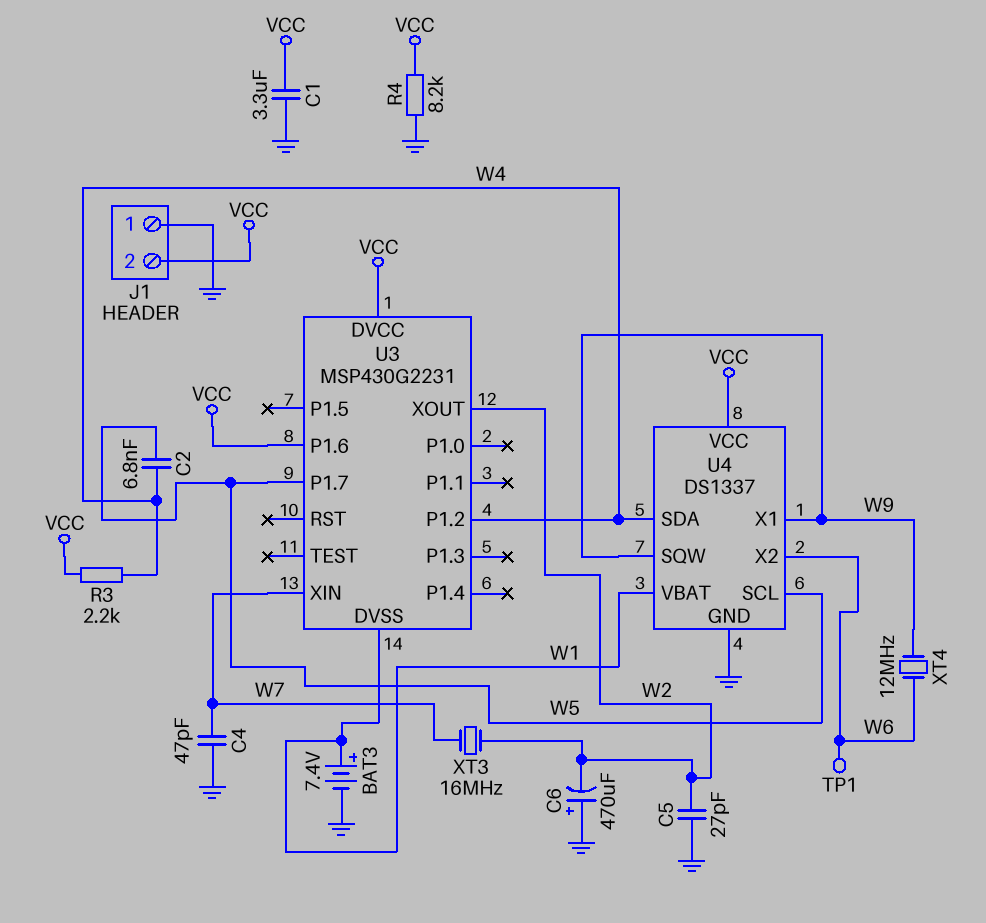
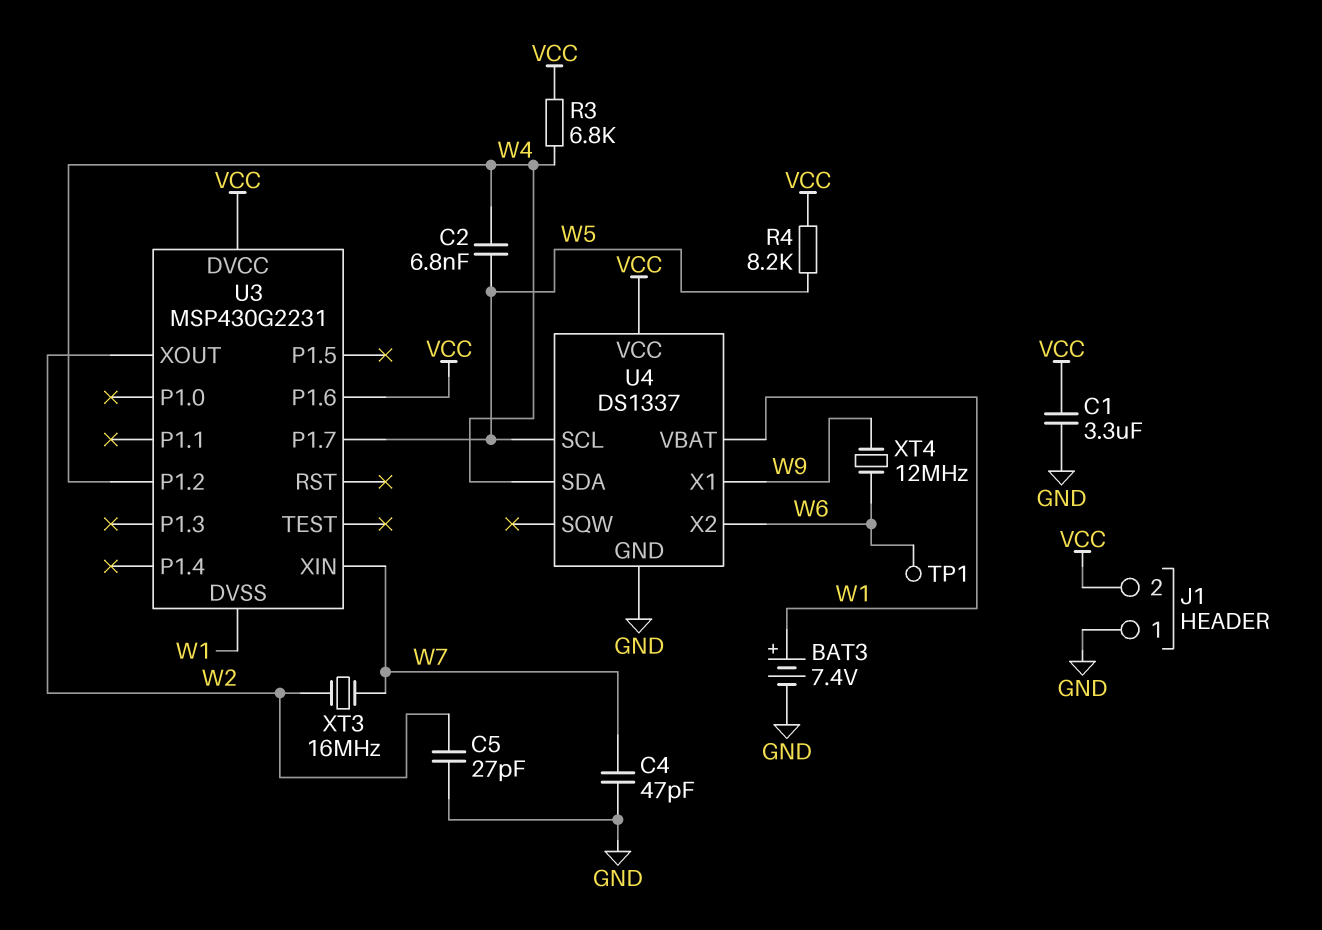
C6: 470uF (plus GND, minus W2) -> none
R3: 2.2k (VCC, W4) -> 6.8k (VCC, W4)
R4: 8.2k (GND, VCC) -> 8.2k (VCC, W5)
U4 pin SQW: W9 -> none

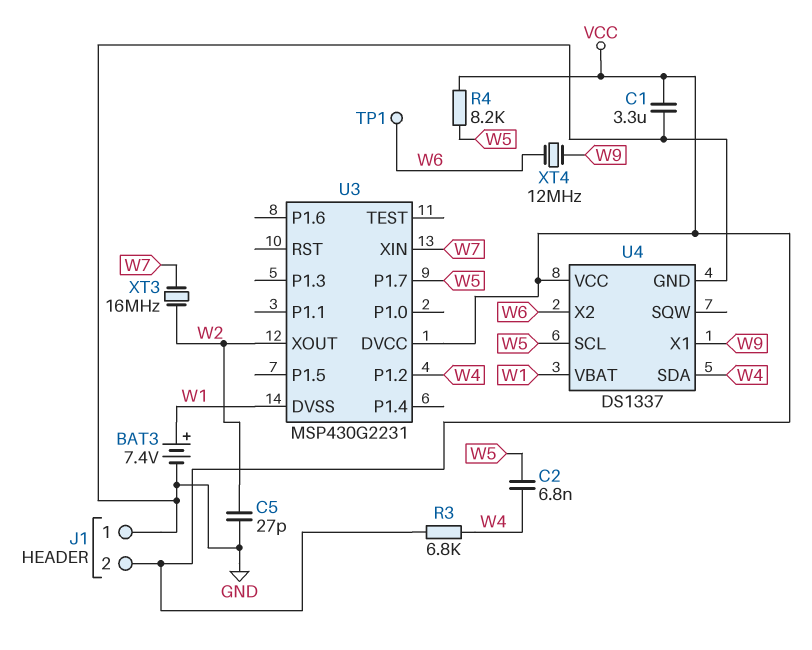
C4: 47pF (GND, W7) -> none
U3 pin P1.6: VCC -> none

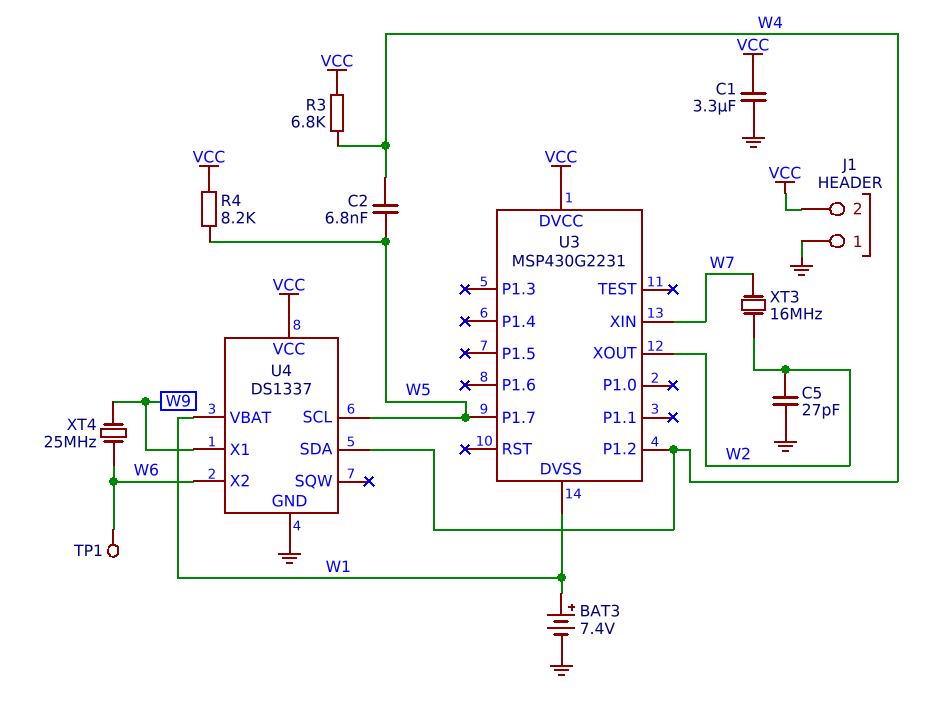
XT4: 12MHz (W6, W9) -> 25MHz (W6, W9)

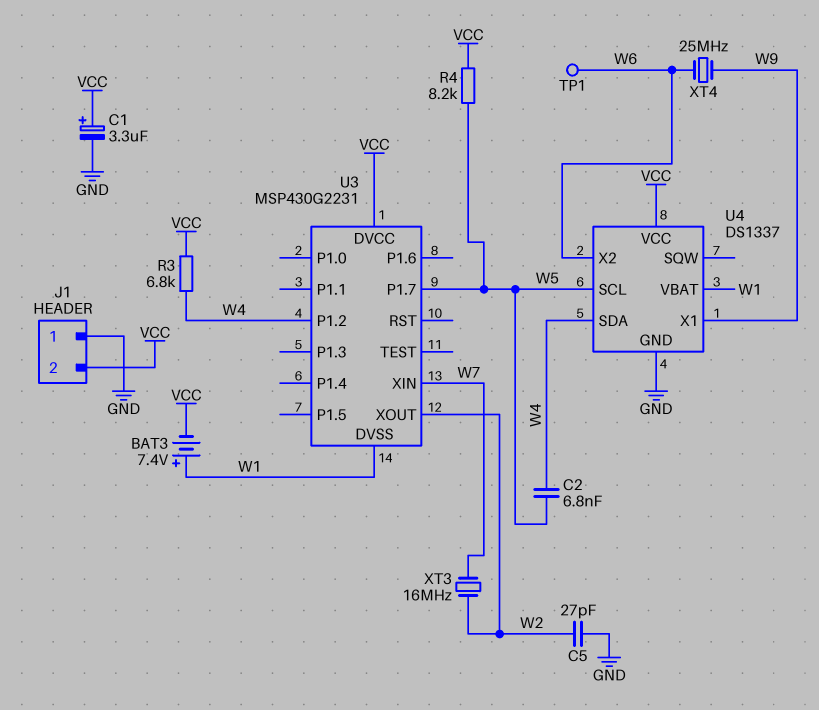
BAT3: 7.4V (plus W1, minus GND) -> 7.4V (plus W1, minus VCC)
C1: 3.3uF (GND, VCC) -> 3.3uF (plus VCC, minus GND)

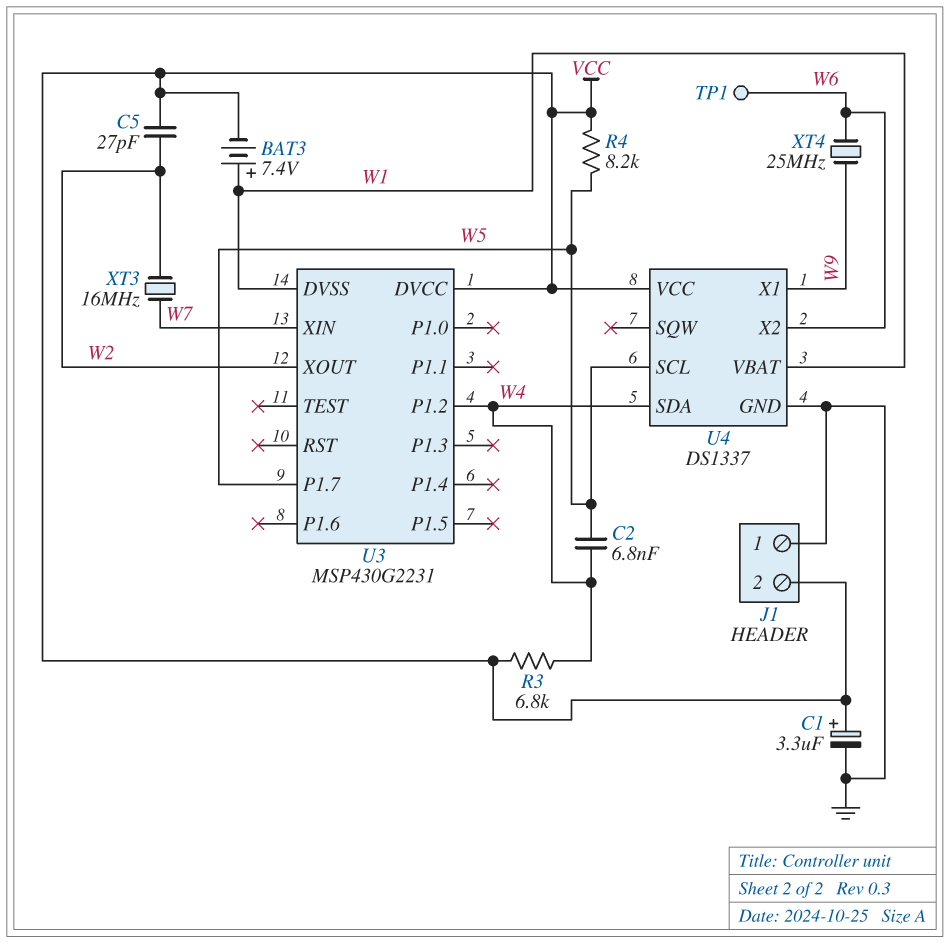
C5: 27pF (GND, W2) -> 27pF (VCC, W2)

